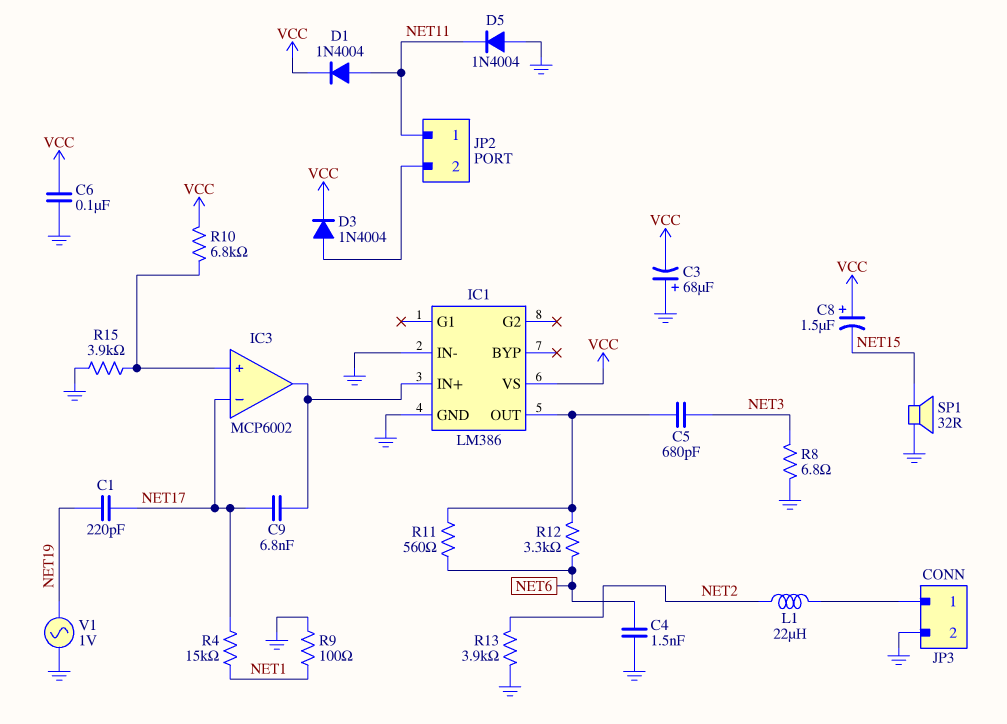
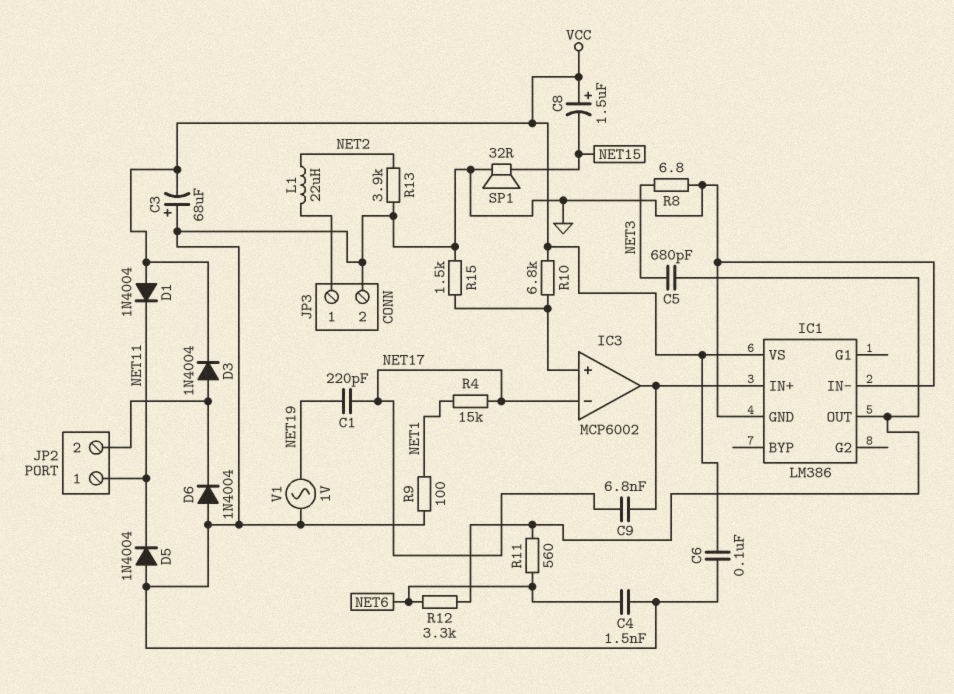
D1: diode 1N4004 (A NET11, K VCC) -> diode 1N4004 (A VCC, K NET11)
D6: none -> diode 1N4004 (A GND, K JP2/2)
R15: 3.9k (GND, IC3/in+) -> 1.5k (GND, IC3/in+)

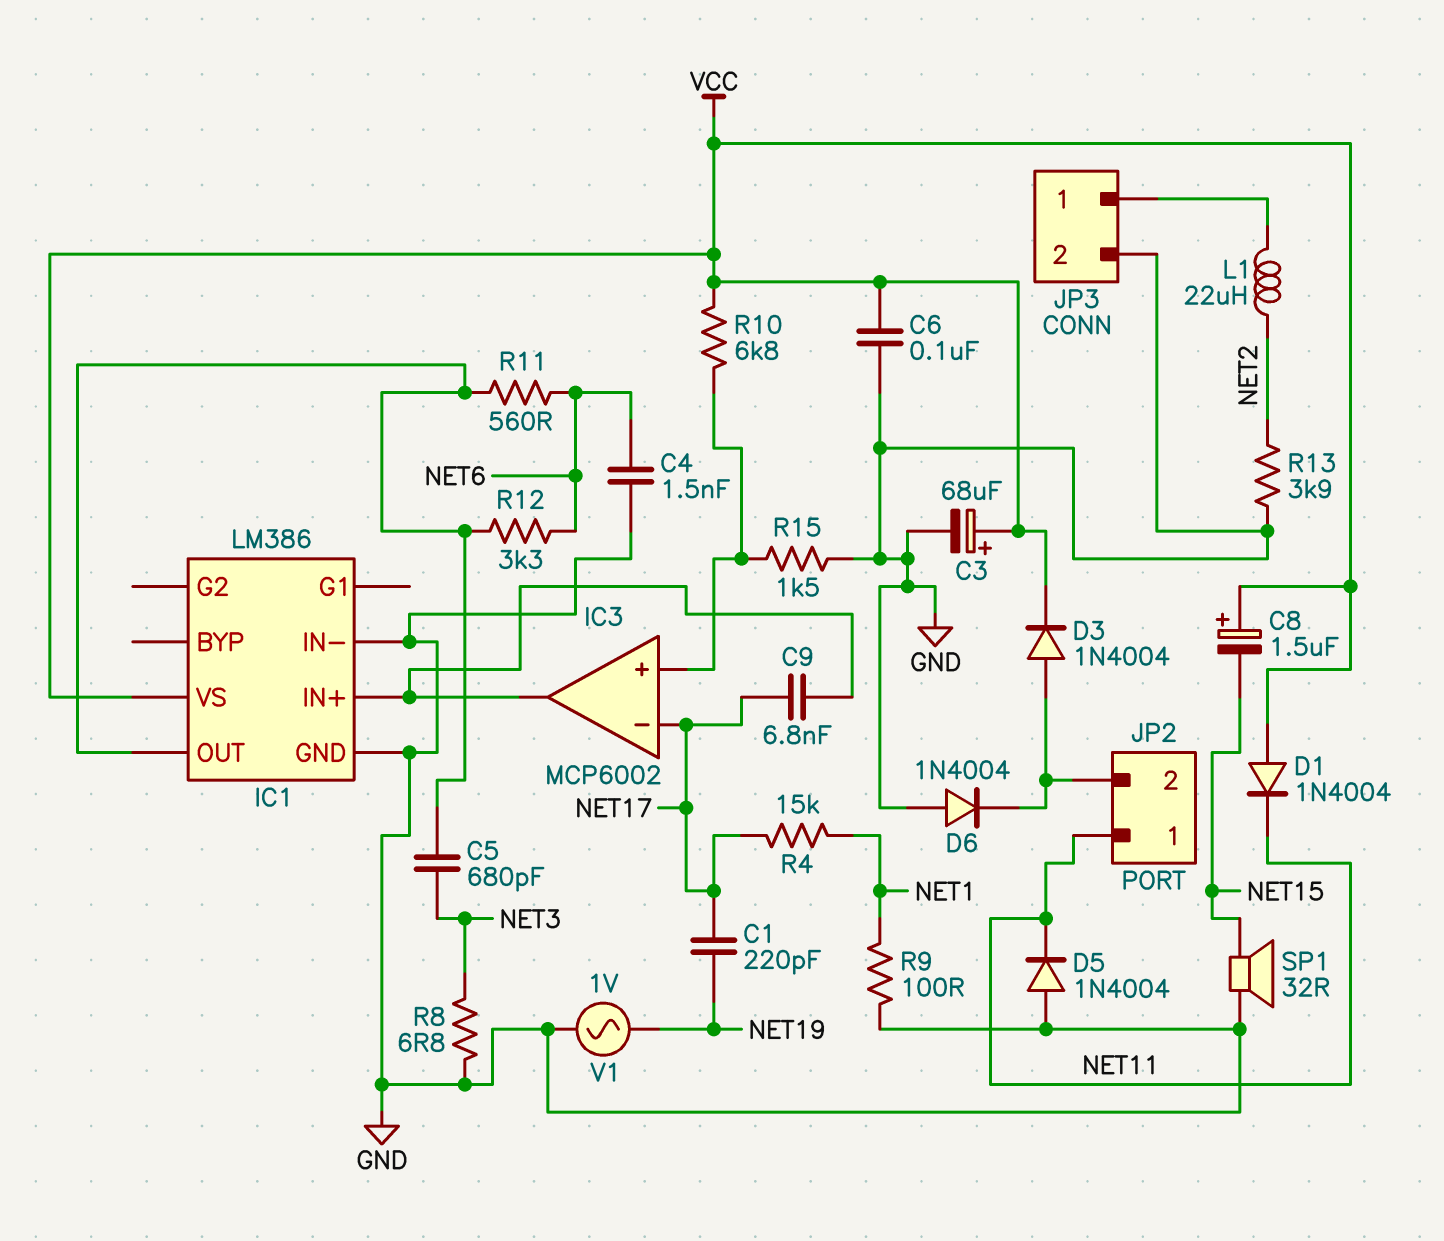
C3: 68uF (plus GND, minus VCC) -> 68uF (plus VCC, minus GND)

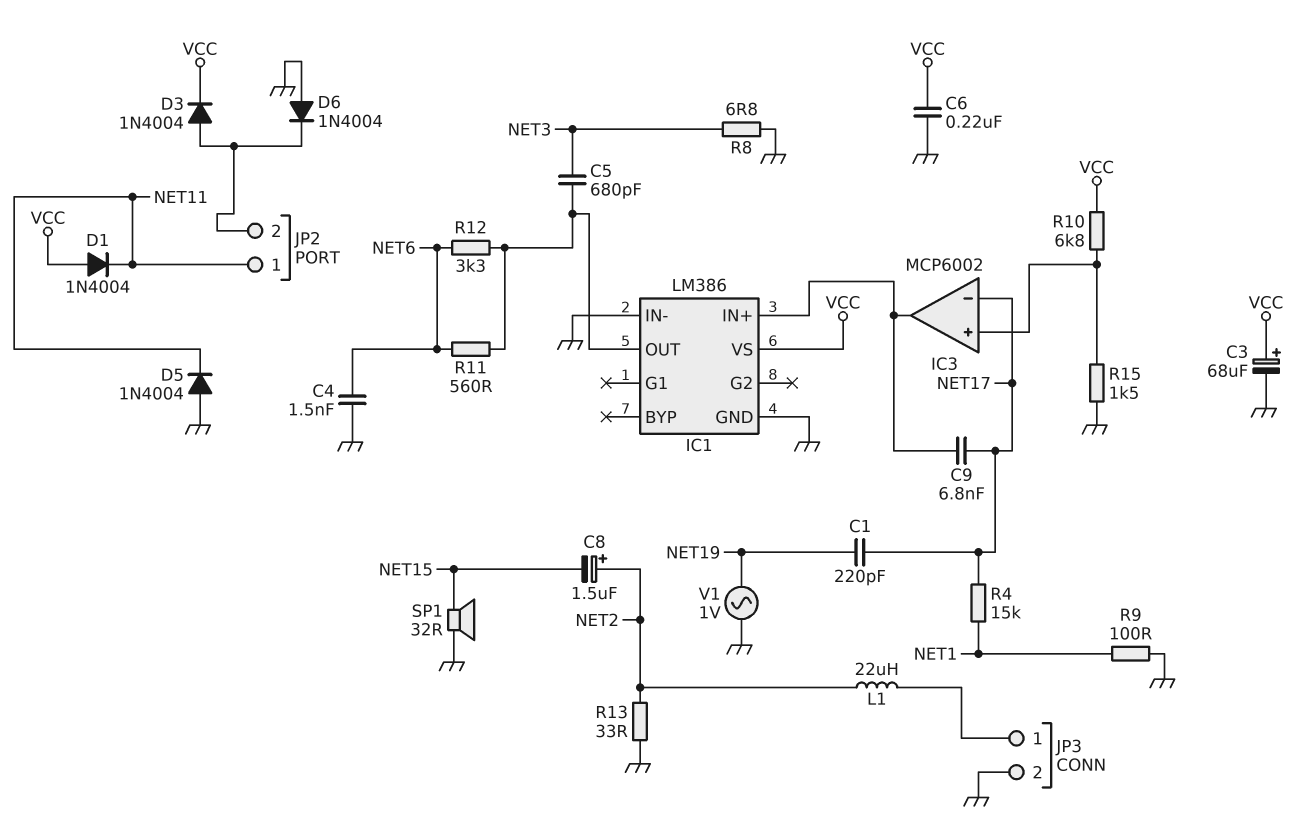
C6: 100nF (GND, VCC) -> 220nF (GND, VCC)
C8: 1.5uF (plus VCC, minus NET15) -> 1.5uF (plus NET2, minus NET15)
R13: 3.9k (GND, NET2) -> 33 (GND, NET2)

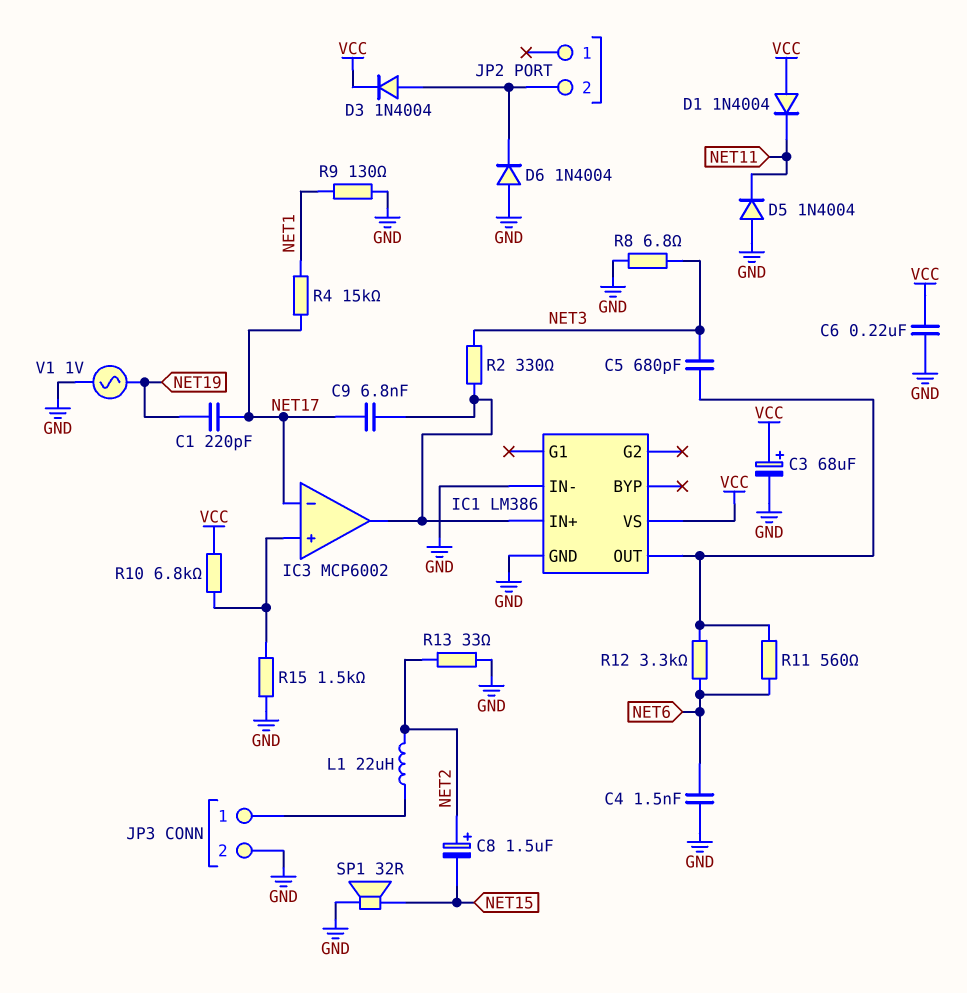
JP2 pin 1: NET11 -> none
R2: none -> 330 (IC1/IN+, NET3)
R9: 100 (GND, NET1) -> 130 (GND, NET1)

